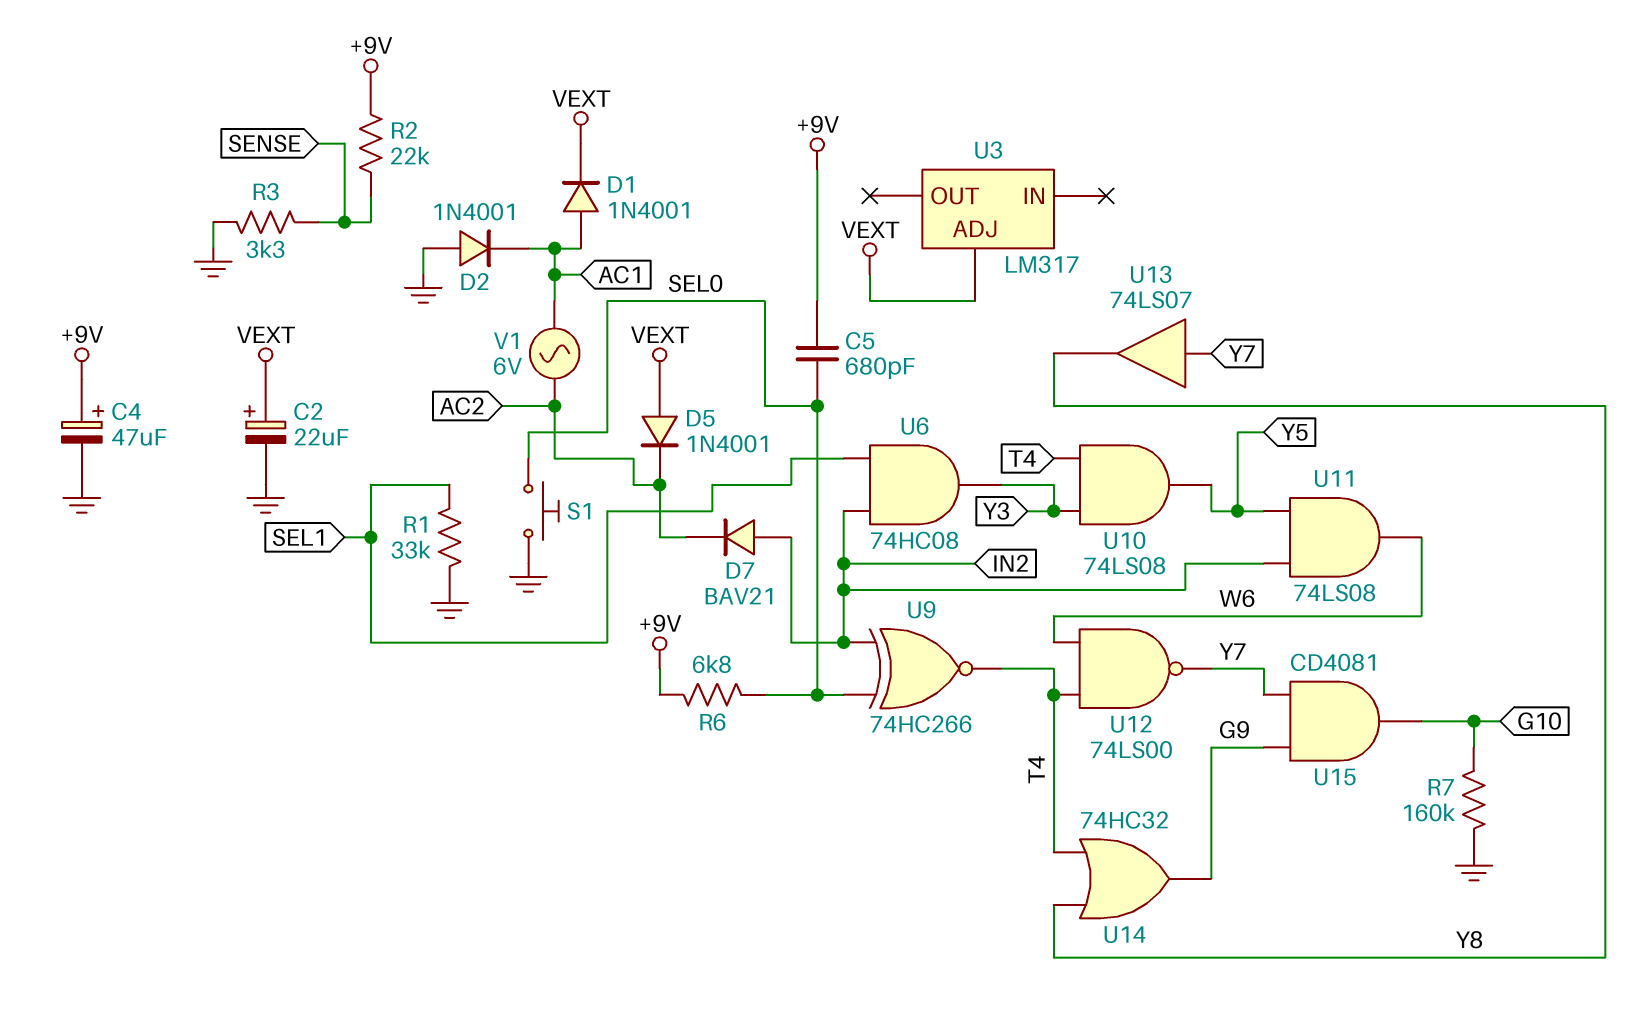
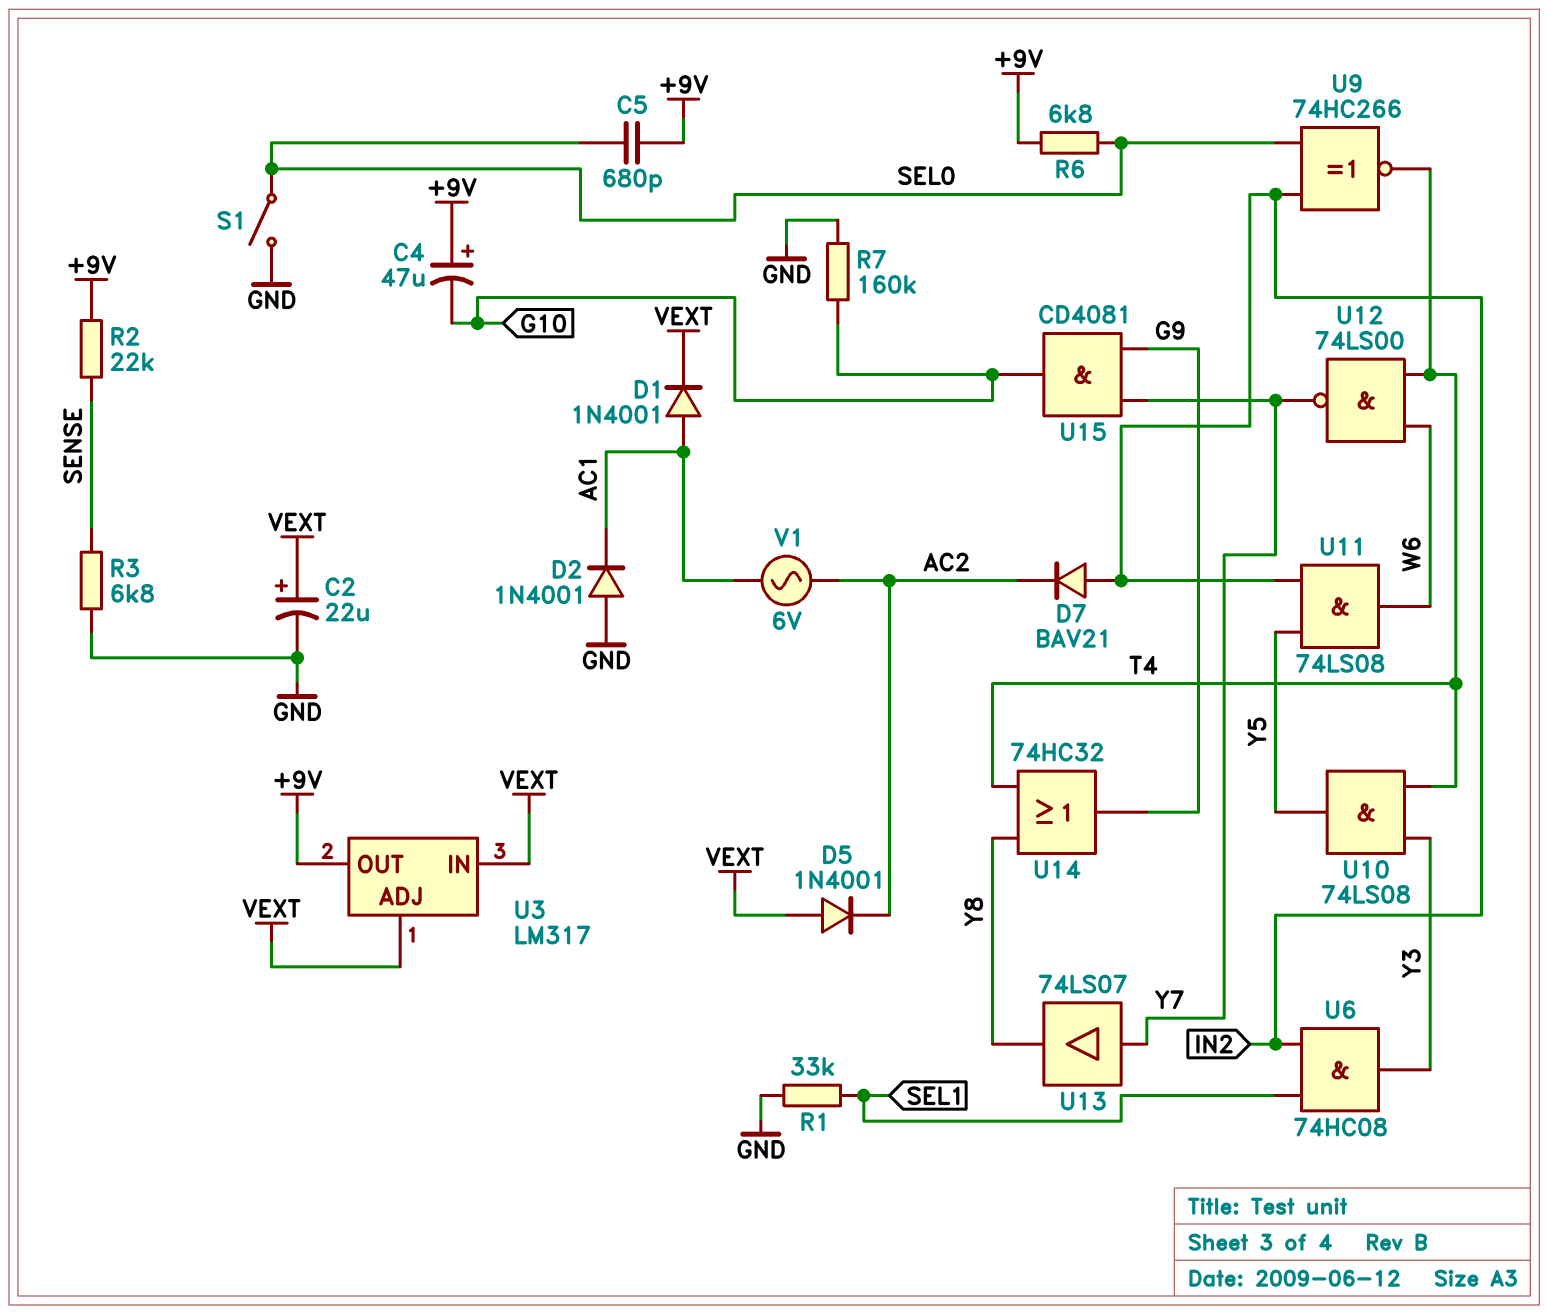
C4: 47uF (plus +9V, minus GND) -> 47uF (plus +9V, minus G10)
R3: 3.3k (GND, SENSE) -> 6.8k (GND, SENSE)
S1: button (GND, SEL0) -> switch (GND, SEL0)
U3 pin IN: none -> VEXT
U3 pin OUT: none -> +9V

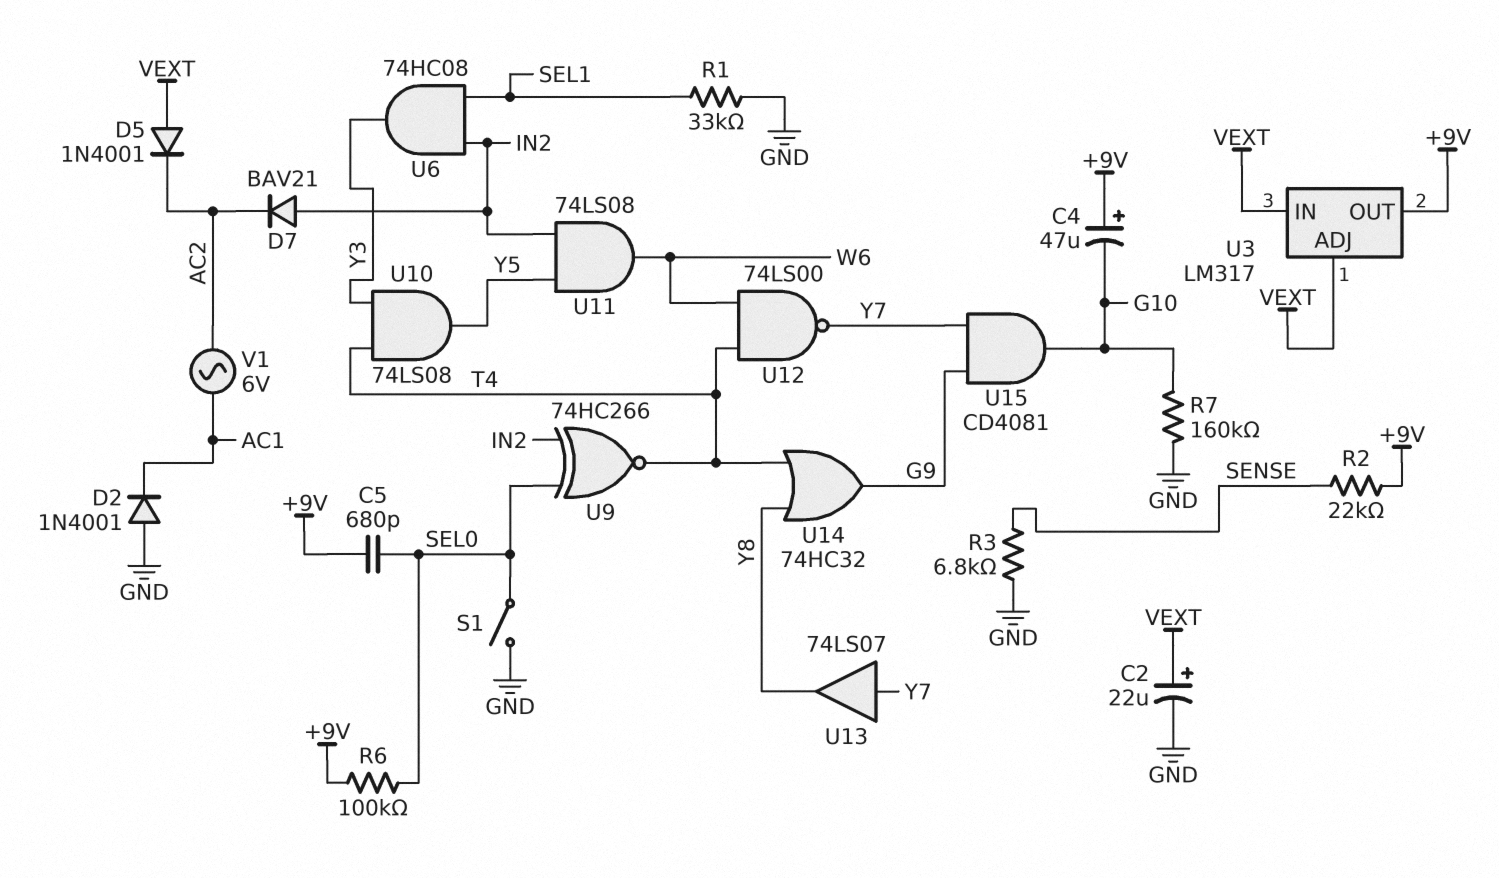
D1: diode 1N4001 (A AC1, K VEXT) -> none
R6: 6.8k (+9V, SEL0) -> 100k (+9V, SEL0)

